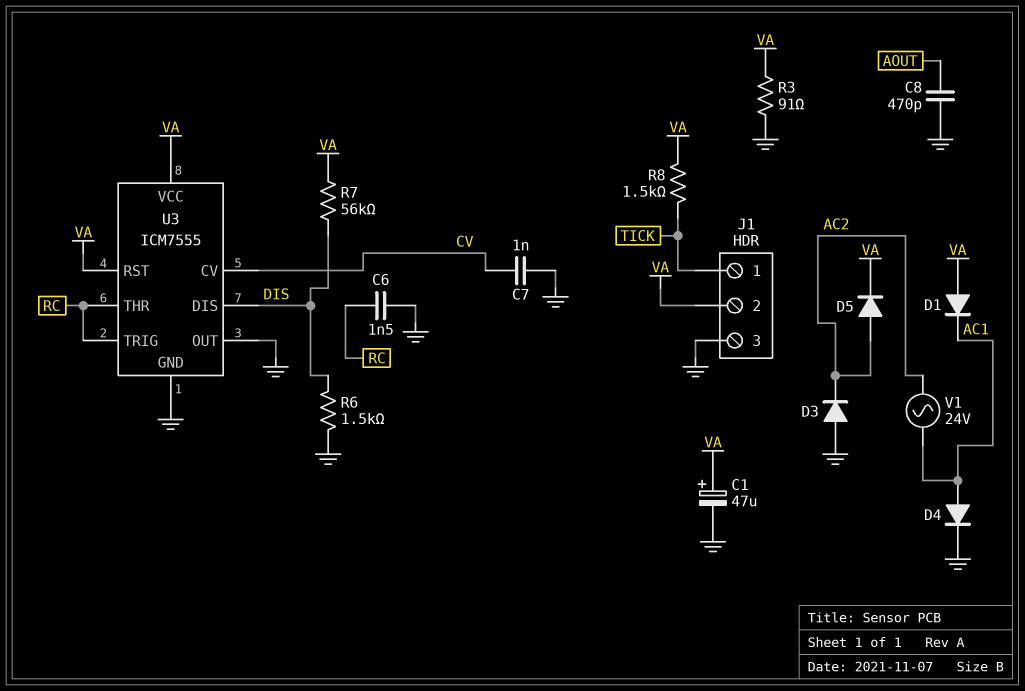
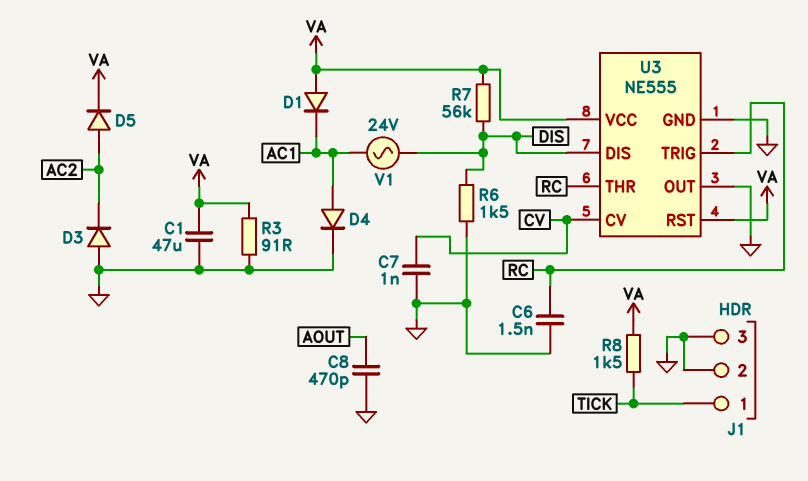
C1: 47uF (plus VA, minus GND) -> 47uF (GND, VA)
J1 pin 2: VA -> GND
U3: ICM7555 -> NE555
V1: AC 24V (AC1, AC2) -> AC 24V (AC1, DIS)

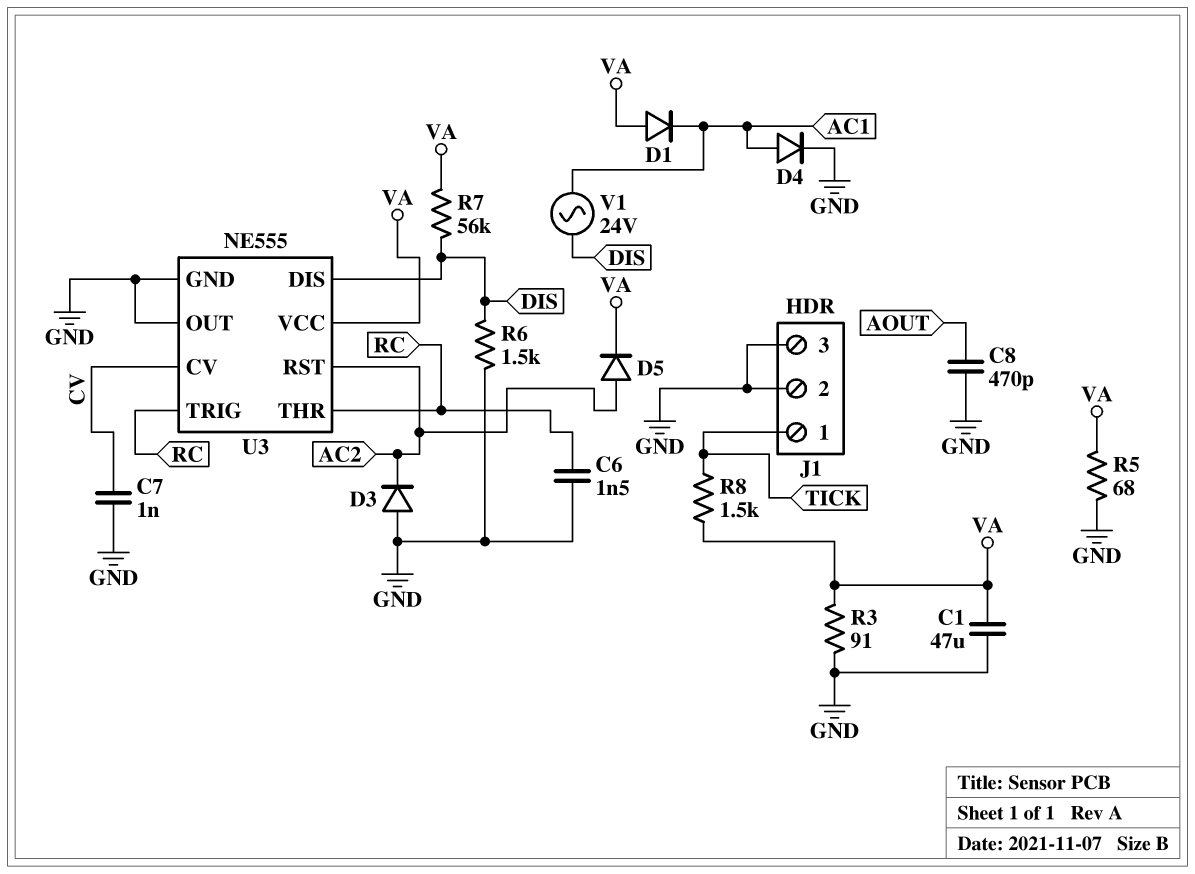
R5: none -> 68 (GND, VA)
U3 pin RST: VA -> AC2

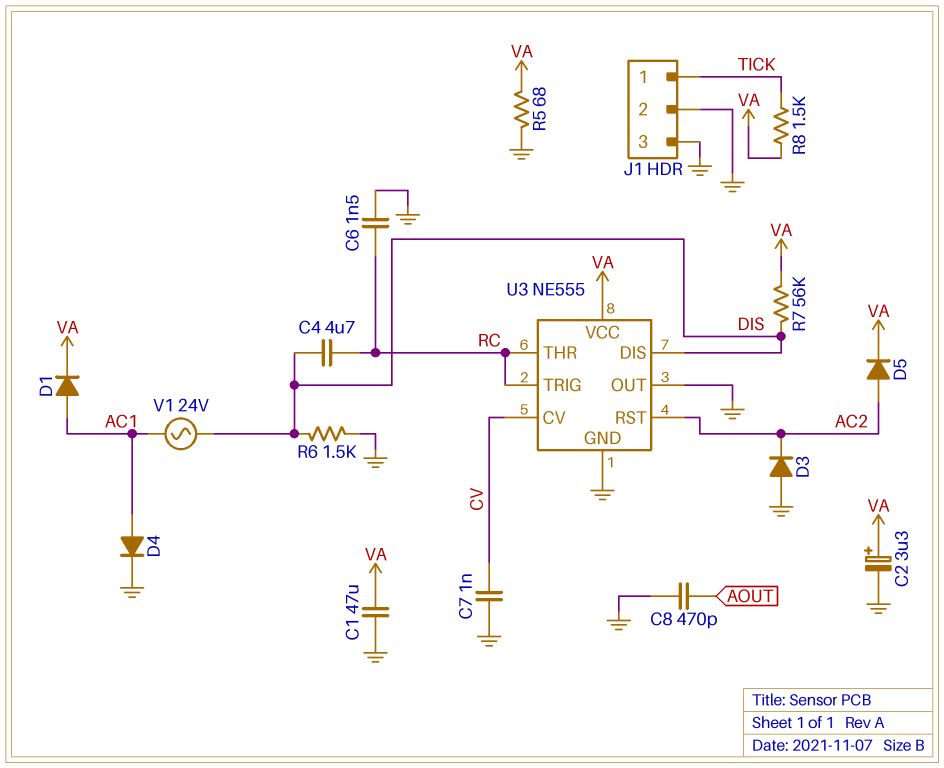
C2: none -> 3.3uF (plus VA, minus GND)
C4: none -> 4.7uF (DIS, RC)
D1: diode (A VA, K AC1) -> diode (A AC1, K VA)
R3: 91 (GND, VA) -> none

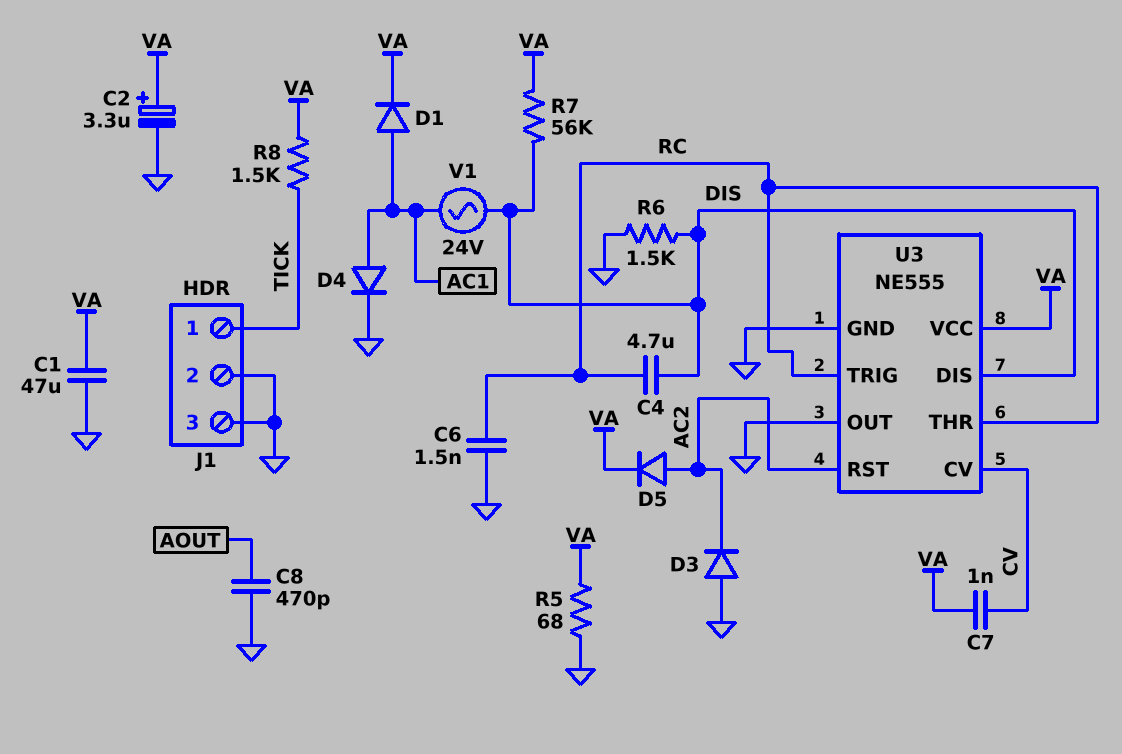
C7: 1nF (CV, GND) -> 1nF (CV, VA)

